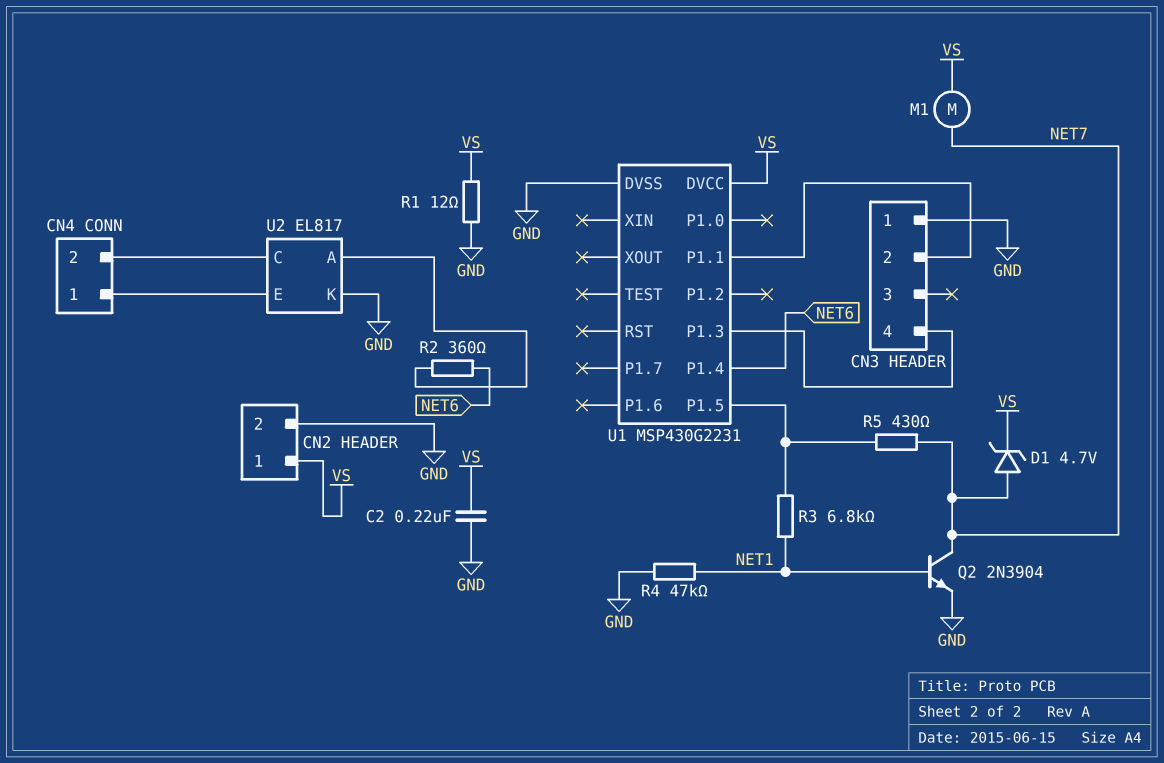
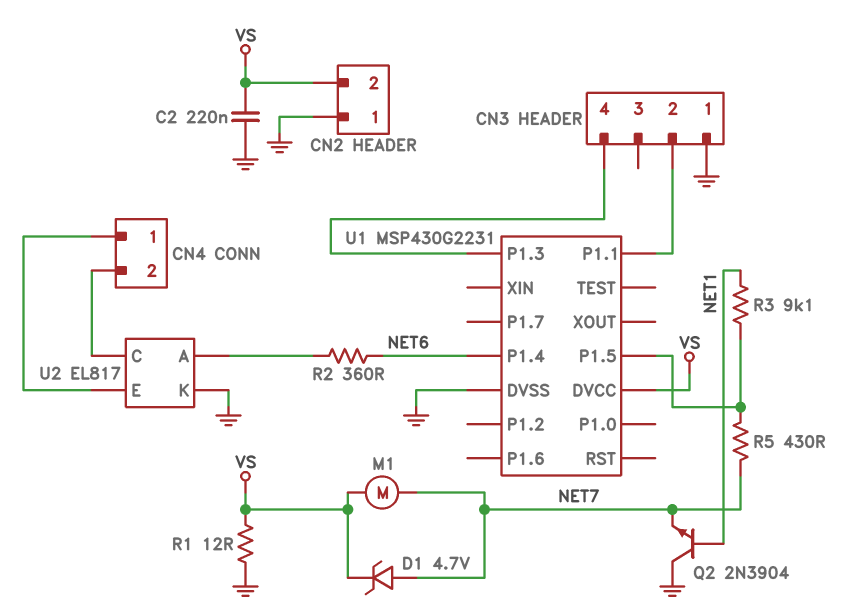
CN2 pin 1: VS -> GND
CN2 pin 2: GND -> VS
Q2: NPN 2N3904 (B NET1, C NET7, E GND) -> NPN 2N3904 (B NET1, C GND, E NET7)
R3: 6.8k (NET1, U1/P1.5) -> 9.1k (NET1, U1/P1.5)
R4: 47k (GND, NET1) -> none

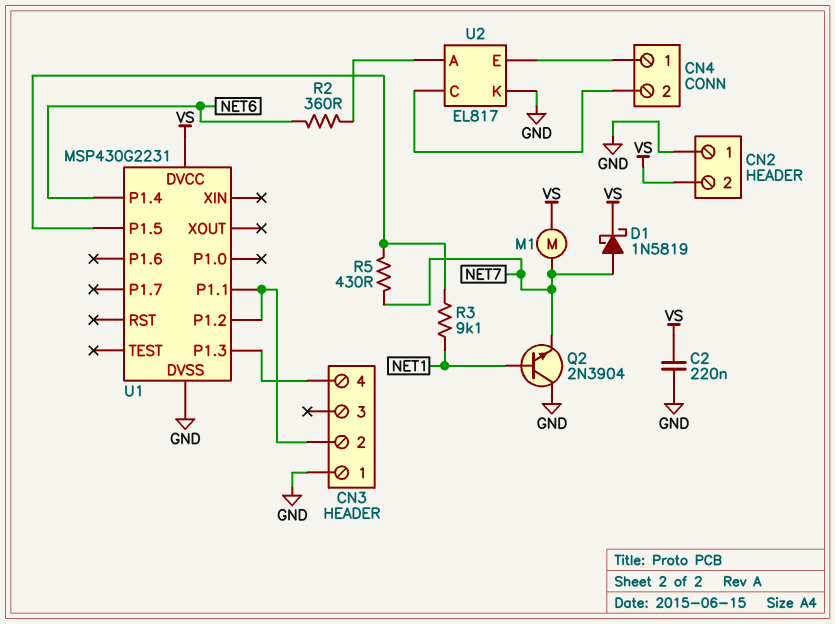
D1: zener 4.7V (A NET7, K VS) -> schottky 1N5819 (A NET7, K VS)
R1: 12 (GND, VS) -> none
U1 pin P1.2: none -> CN3/2

